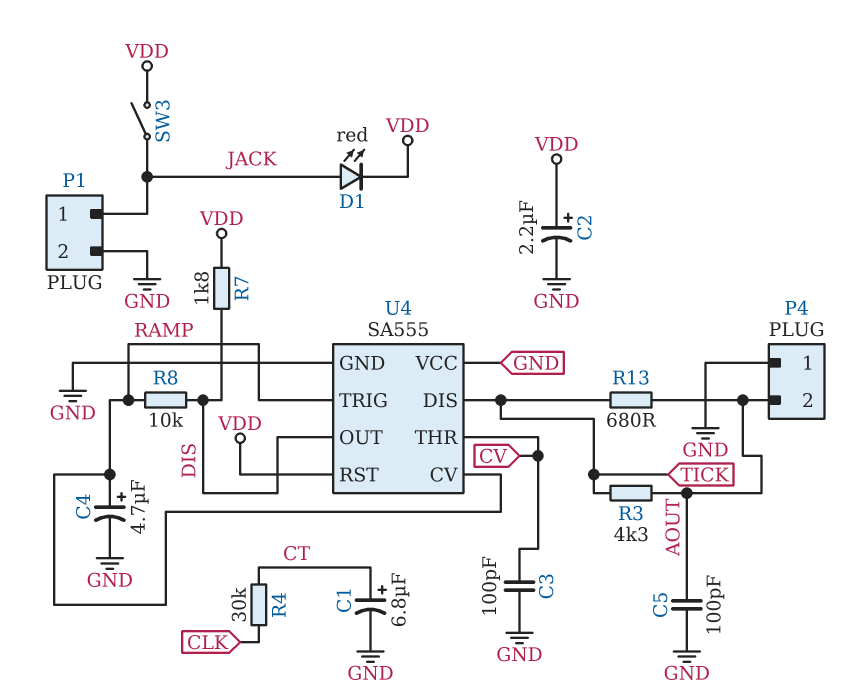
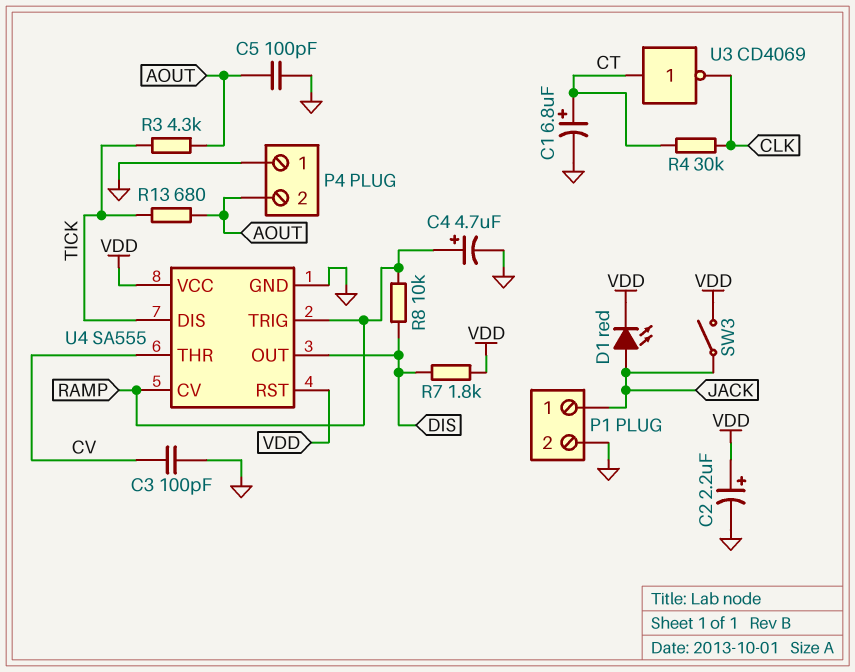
U3: none -> NOT CD4069 (in CT, out CLK)
U4 pin VCC: GND -> VDD

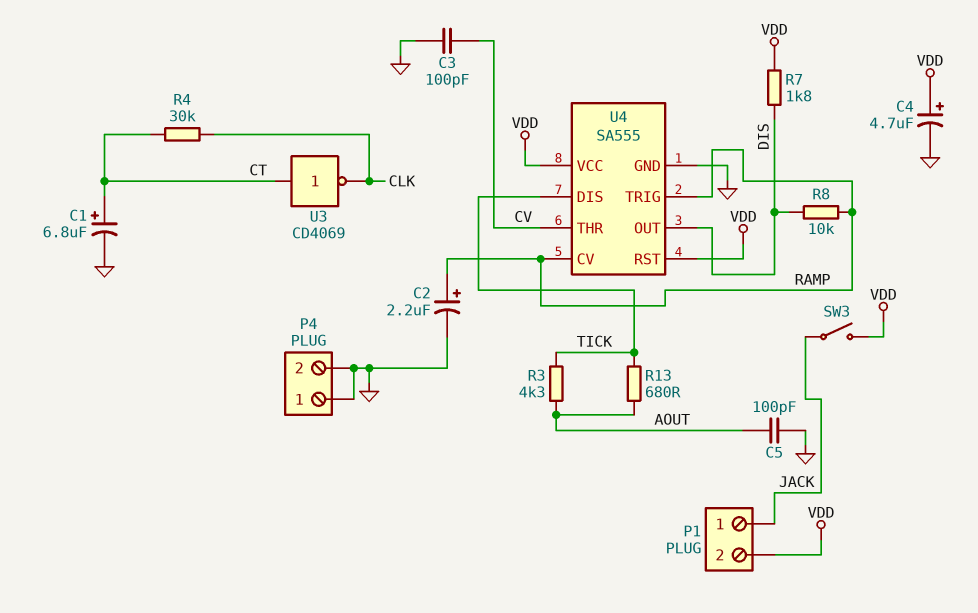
C2: 2.2uF (plus VDD, minus GND) -> 2.2uF (plus RAMP, minus GND)
C4: 4.7uF (plus RAMP, minus GND) -> 4.7uF (plus VDD, minus GND)
D1: LED red (A JACK, K VDD) -> none
P1 pin 2: GND -> VDD
P4 pin 2: AOUT -> GND

